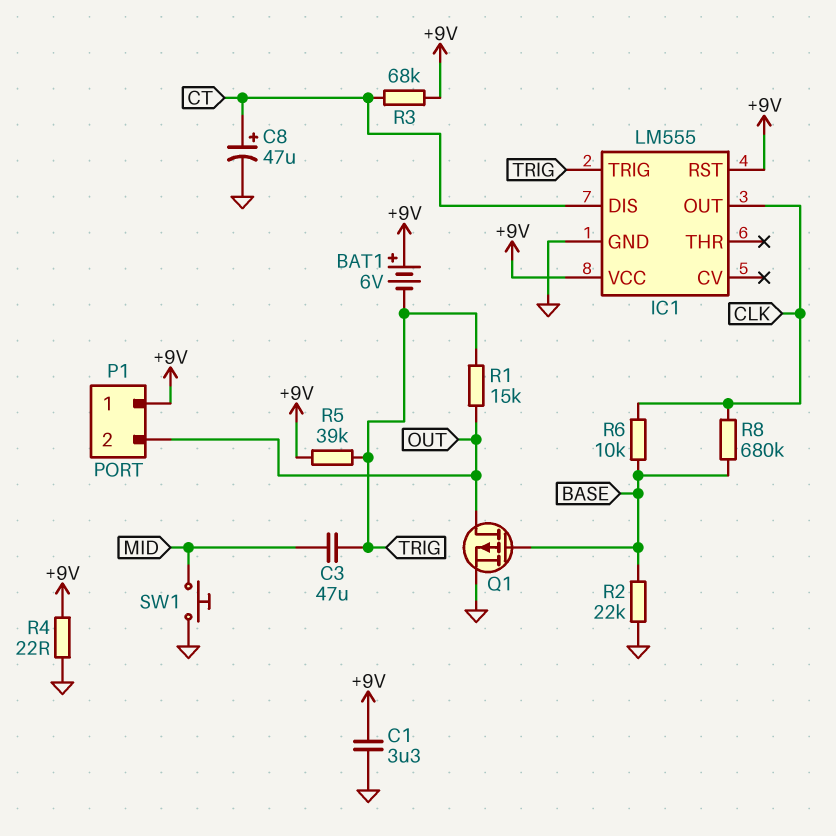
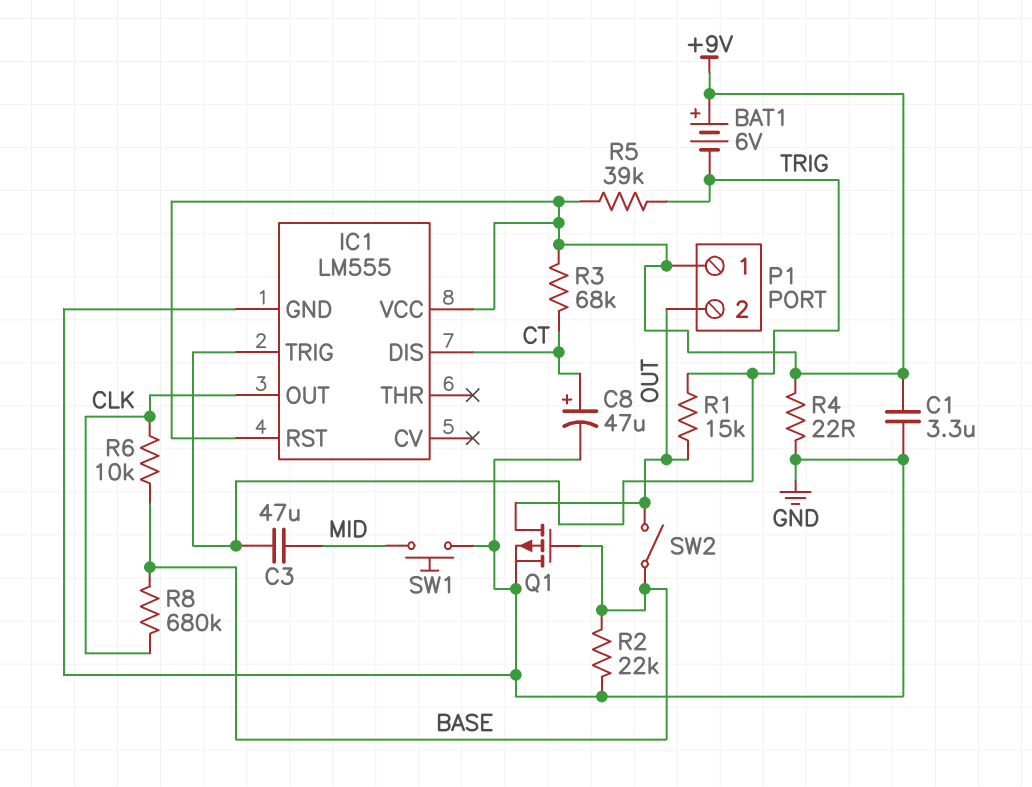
SW2: none -> switch (BASE, OUT)

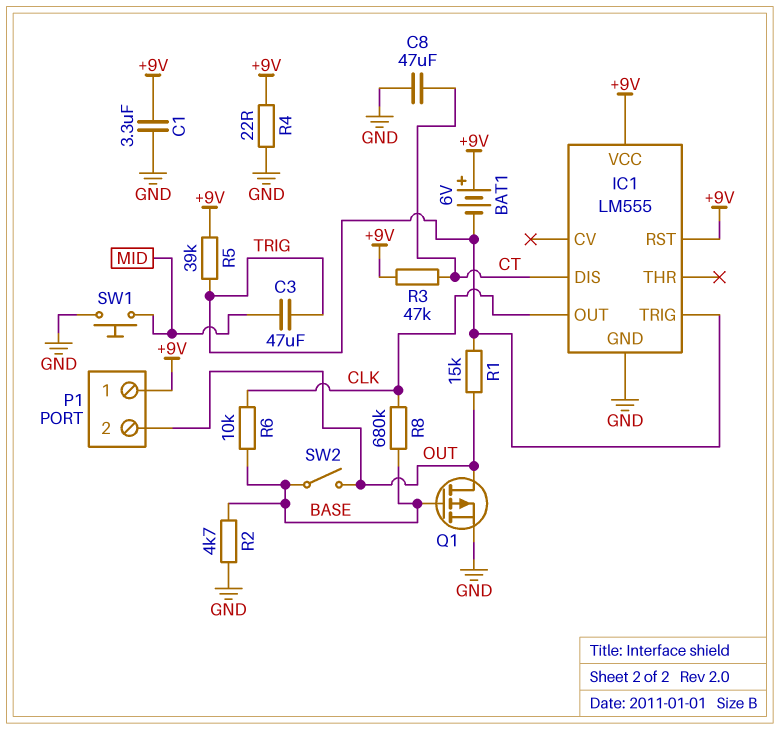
C8: 47uF (plus CT, minus GND) -> 47uF (CT, GND)
R2: 22k (BASE, GND) -> 4.7k (BASE, GND)
R3: 68k (+9V, CT) -> 47k (+9V, CT)

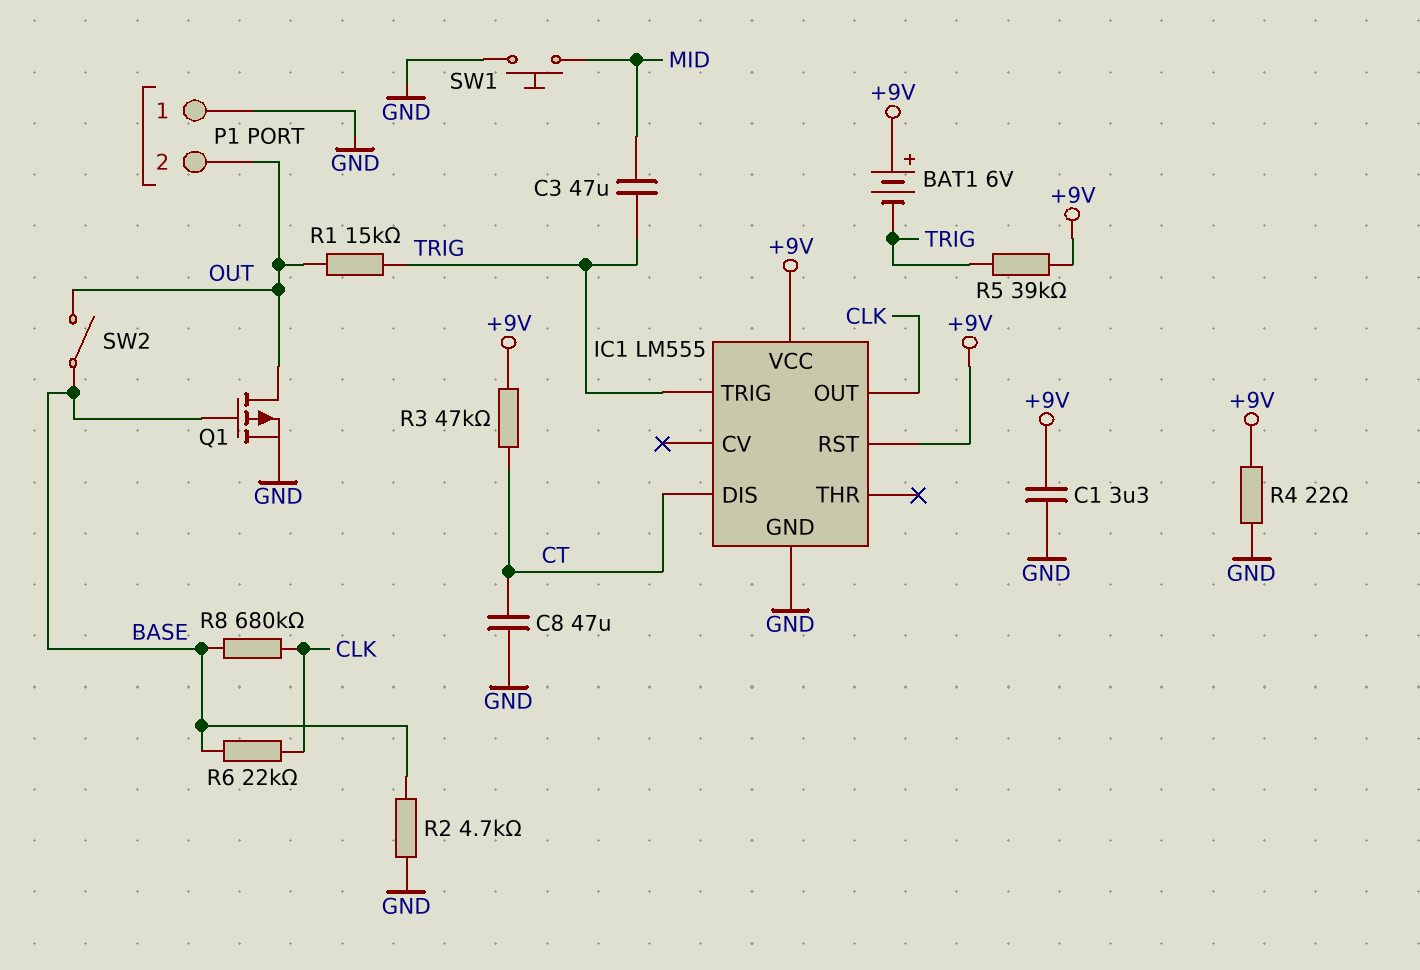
P1 pin 1: +9V -> GND
R6: 10k (BASE, CLK) -> 22k (BASE, CLK)

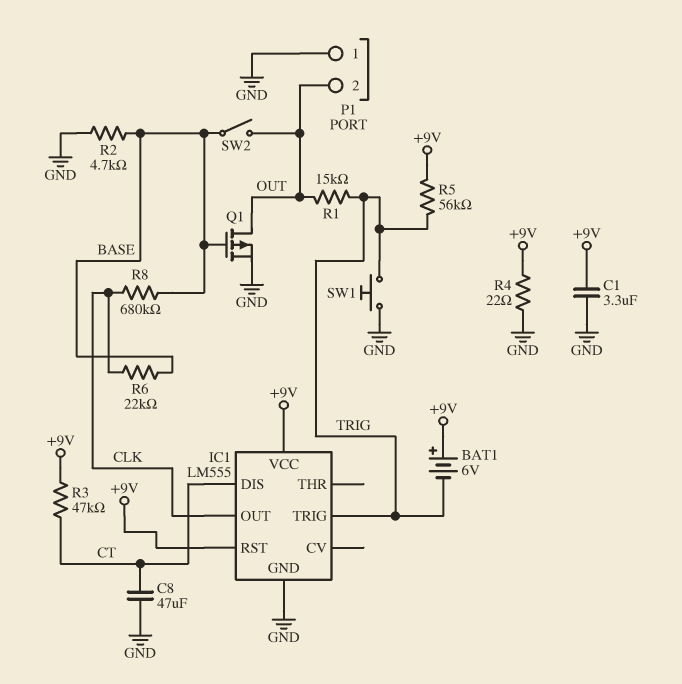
C3: 47uF (MID, TRIG) -> none
R5: 39k (+9V, TRIG) -> 56k (+9V, TRIG)
SW1: button (GND, MID) -> button (GND, TRIG)

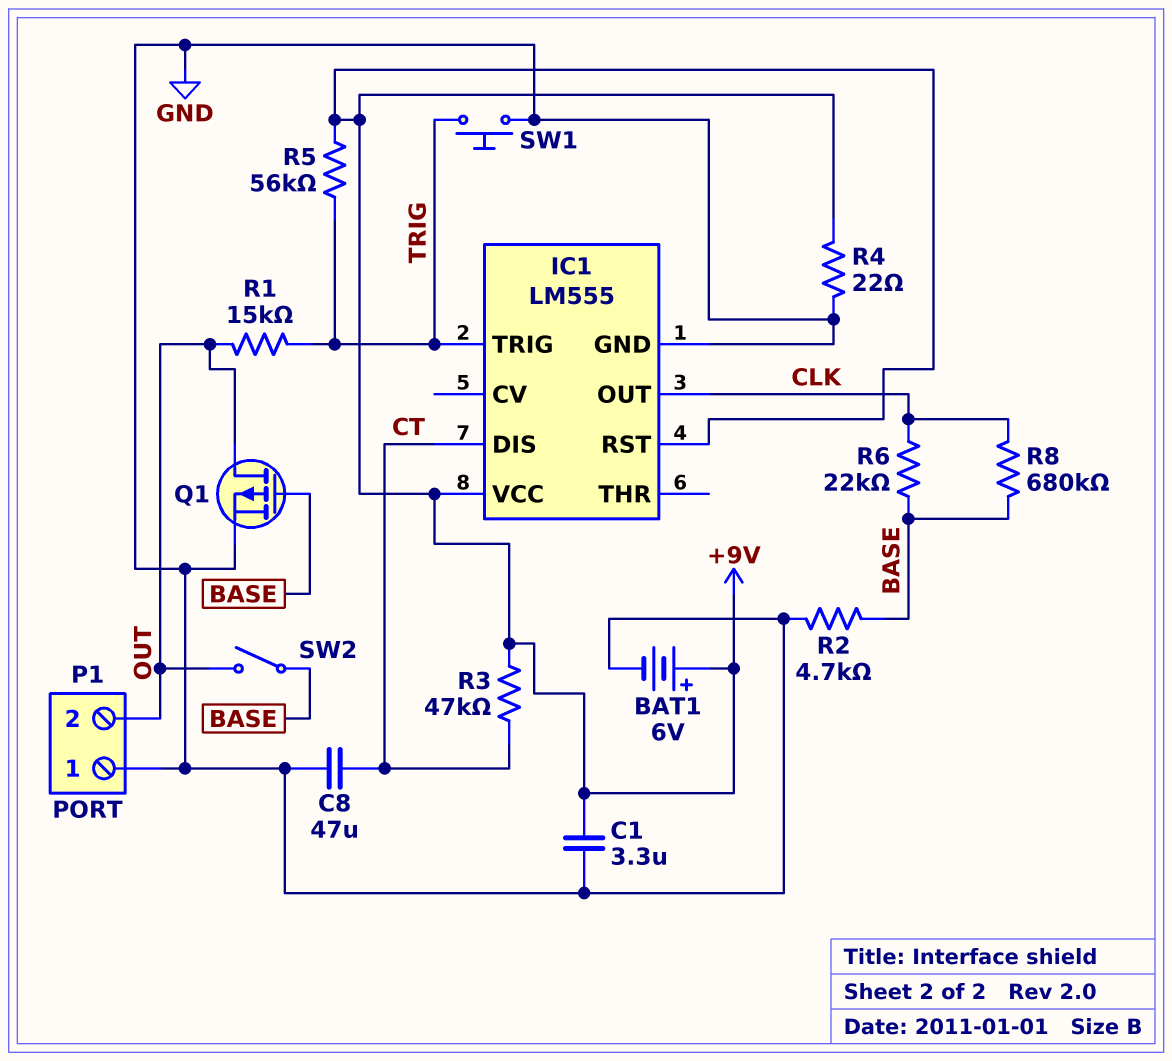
BAT1: 6V (plus +9V, minus TRIG) -> 6V (plus +9V, minus GND)

